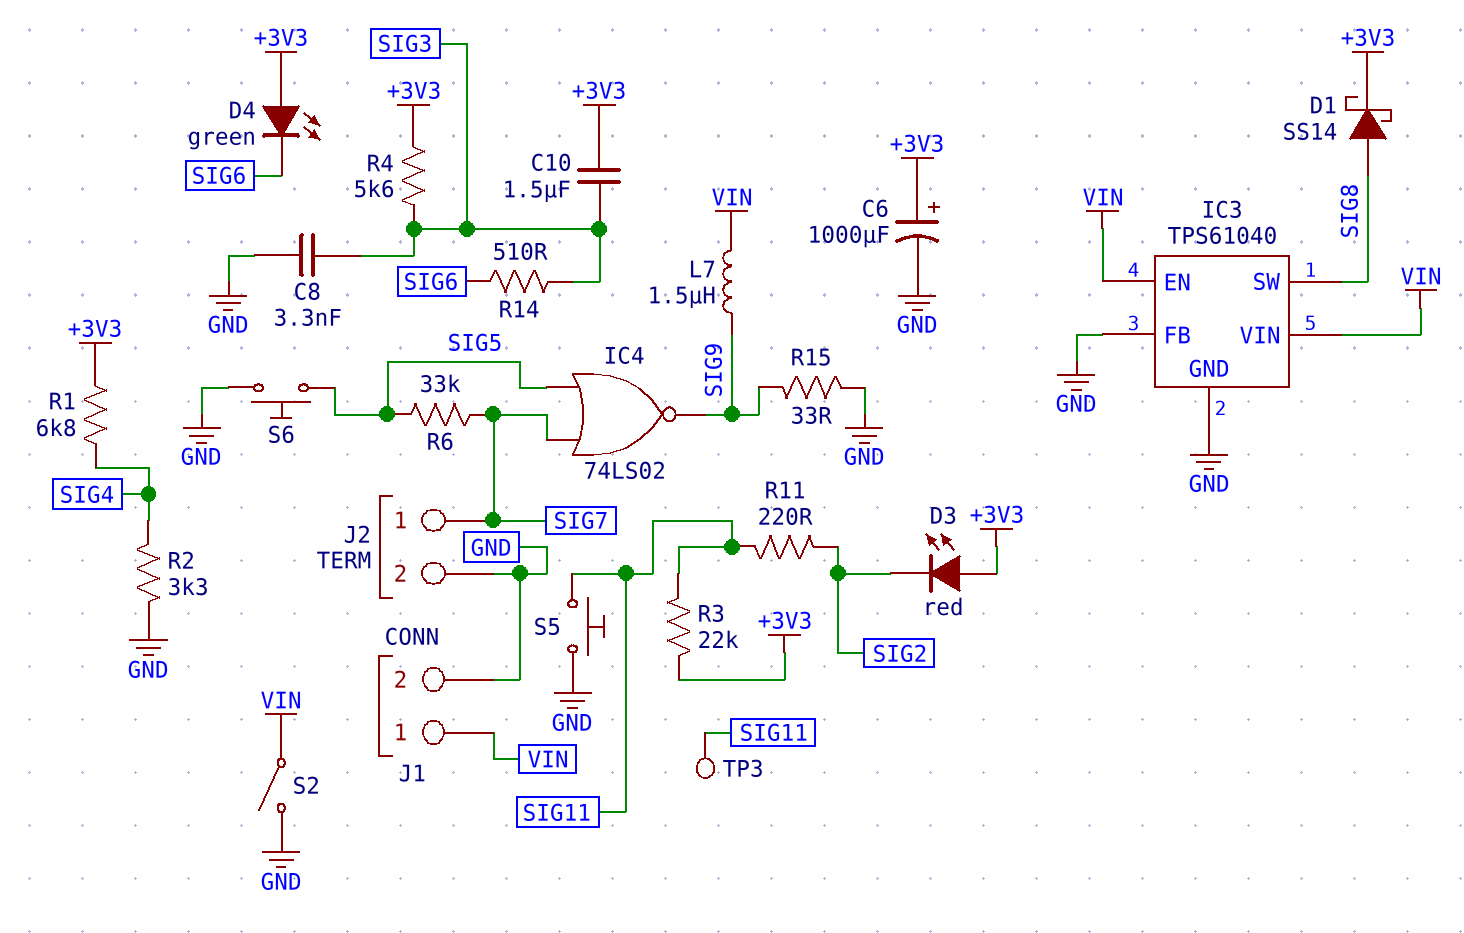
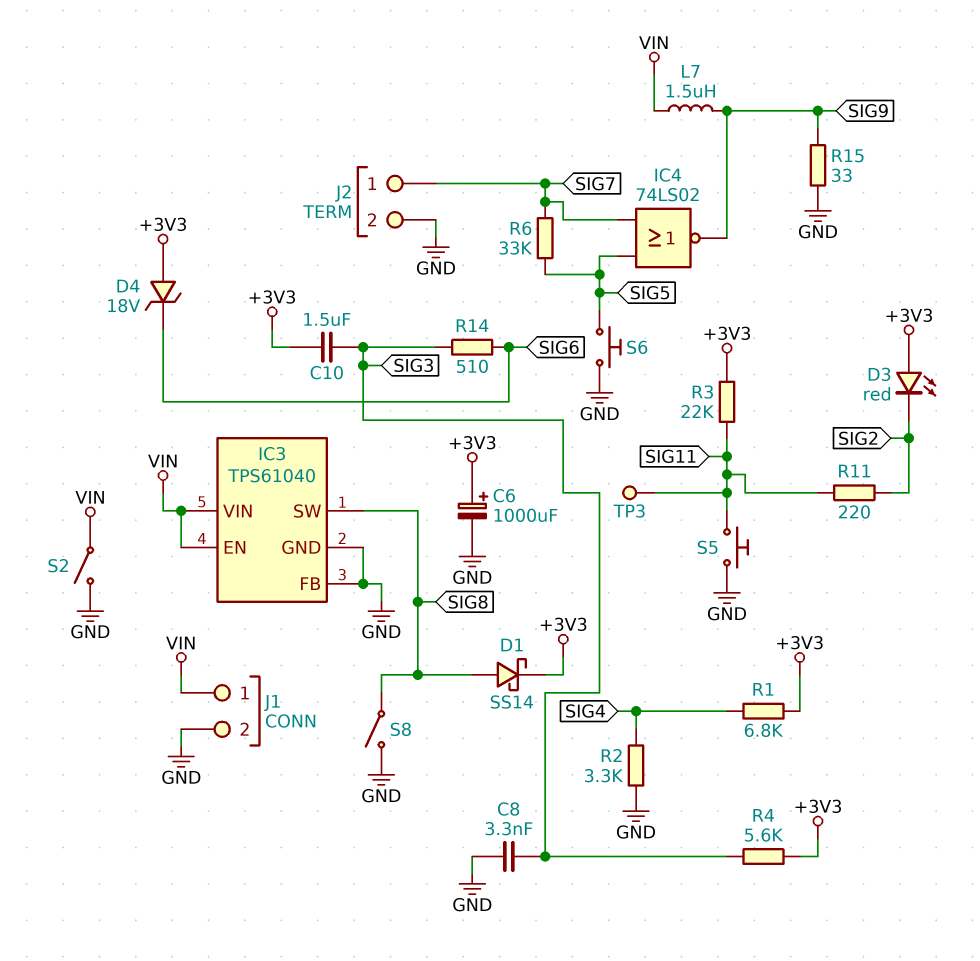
D4: LED green (A +3V3, K SIG6) -> zener 18V (A +3V3, K SIG6)
S8: none -> switch (GND, SIG8)

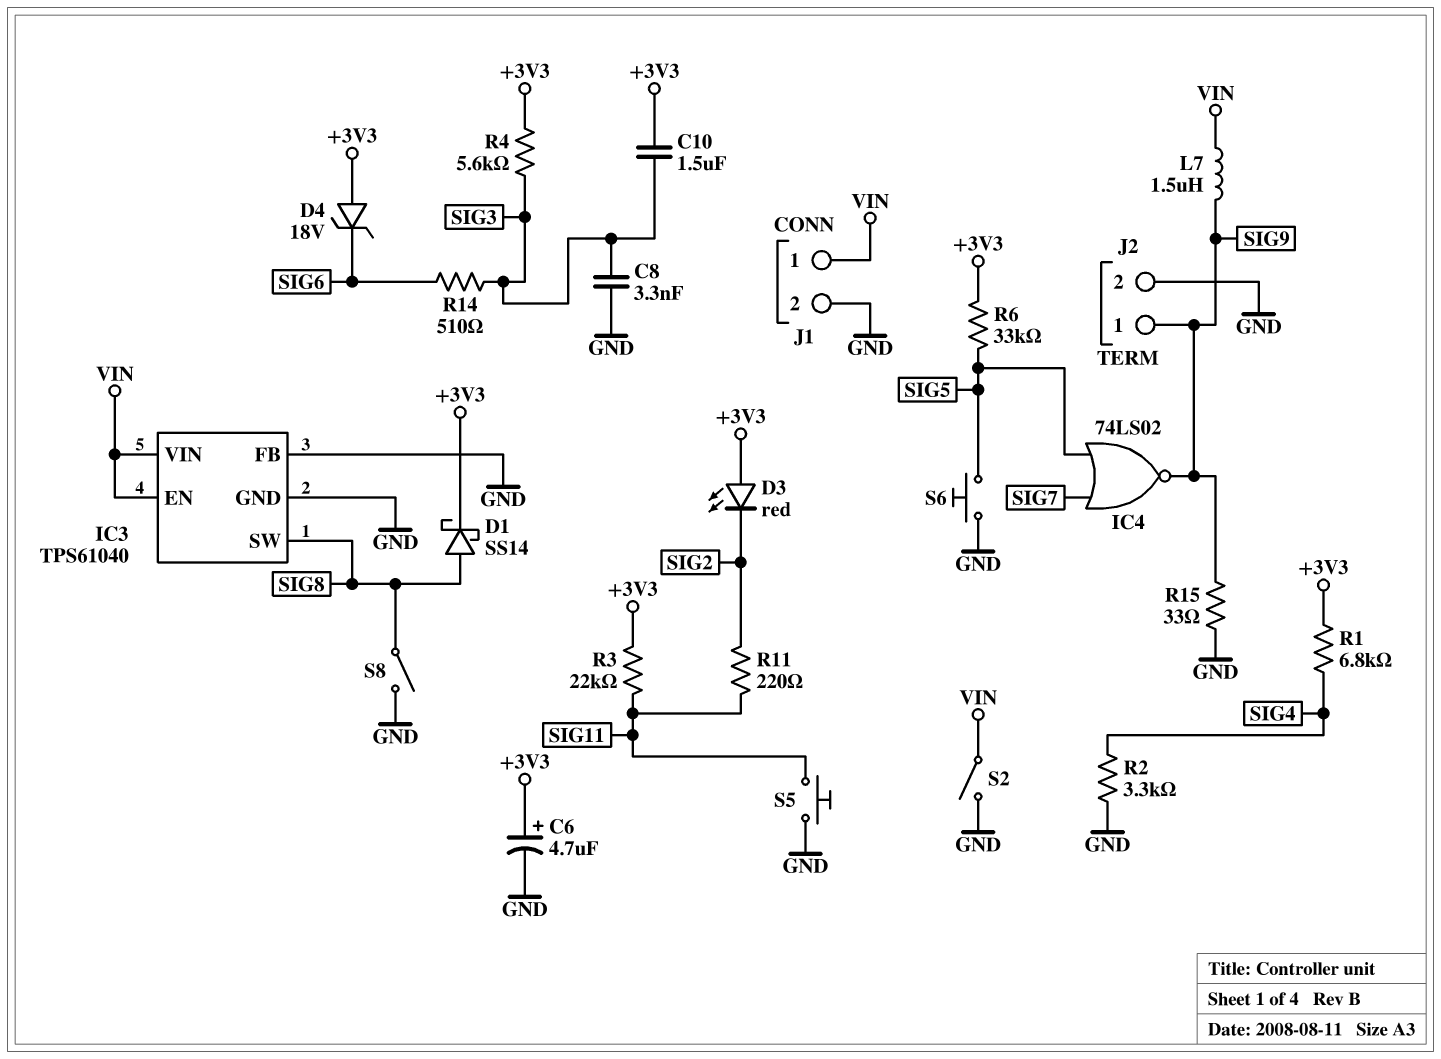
C6: 1000uF (plus +3V3, minus GND) -> 4.7uF (plus +3V3, minus GND)
J2 pin 1: SIG7 -> SIG9
R6: 33k (SIG5, SIG7) -> 33k (+3V3, SIG5)
TP3: test point (SIG11) -> none

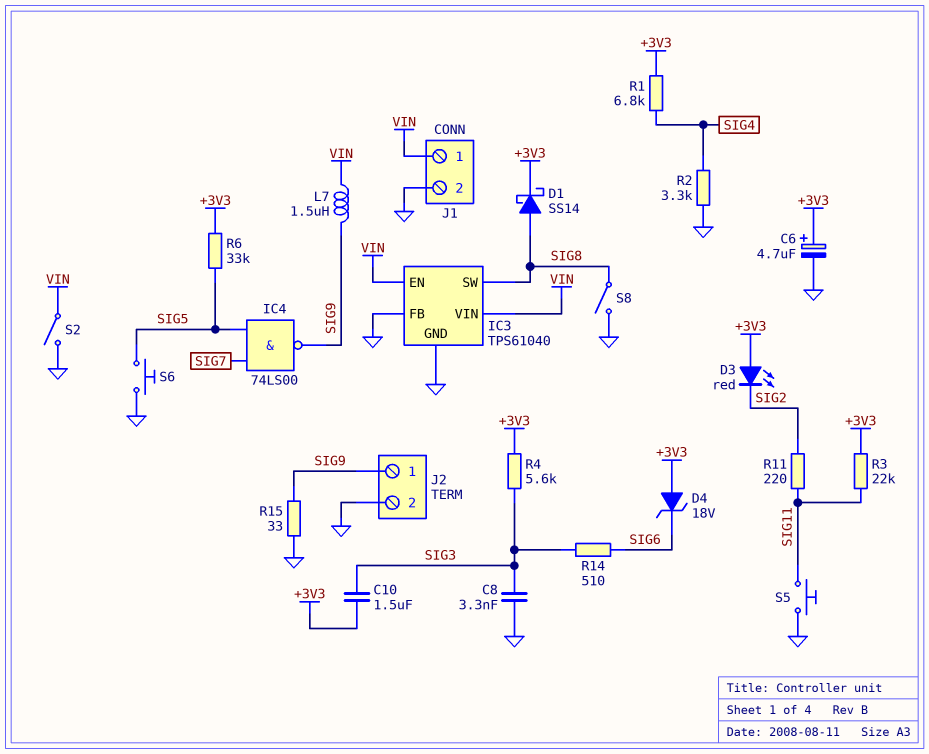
IC4: NOR 74LS02 (in SIG5, in SIG7, out SIG9) -> NAND 74LS00 (in SIG5, in SIG7, out SIG9)

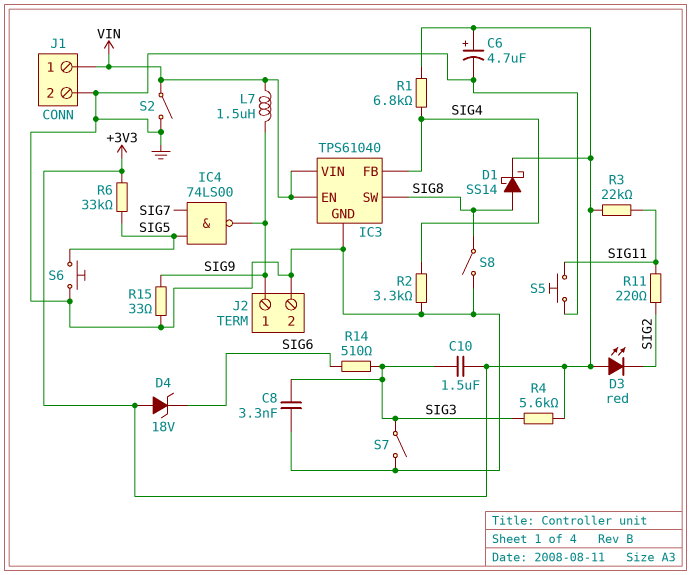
IC3 pin FB: GND -> SIG4
S7: none -> switch (GND, SIG3)

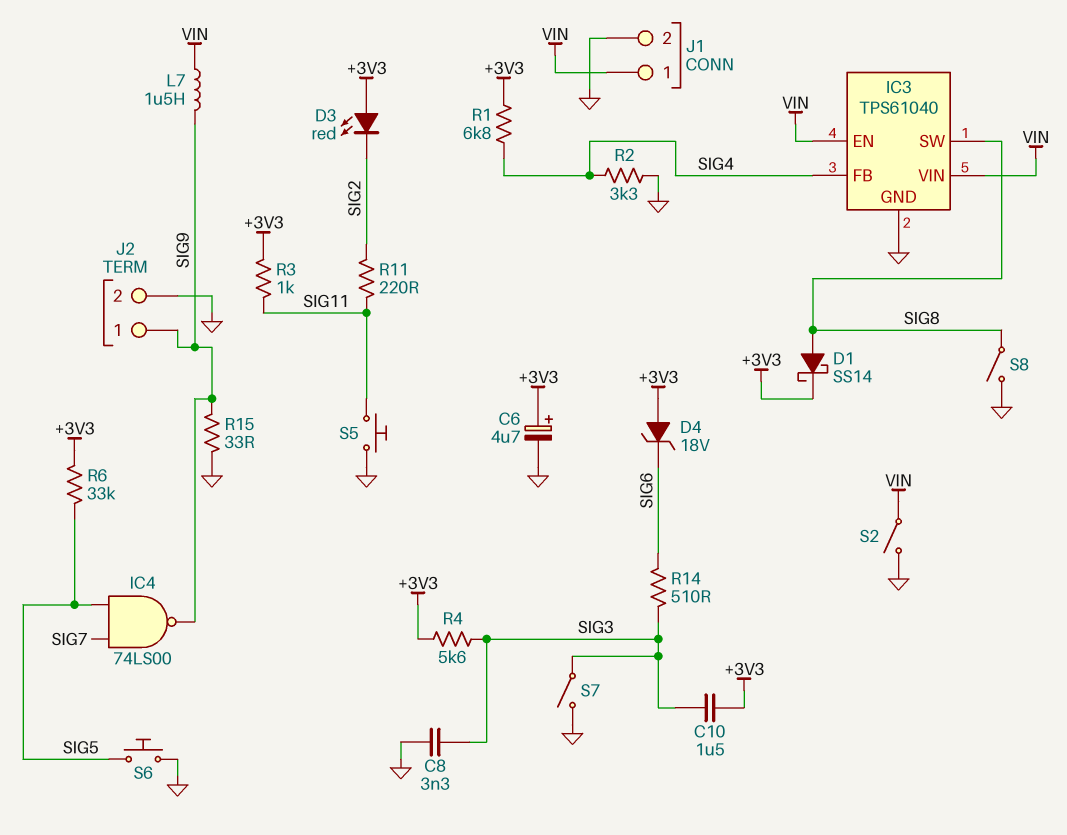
R3: 22k (+3V3, SIG11) -> 1k (+3V3, SIG11)

